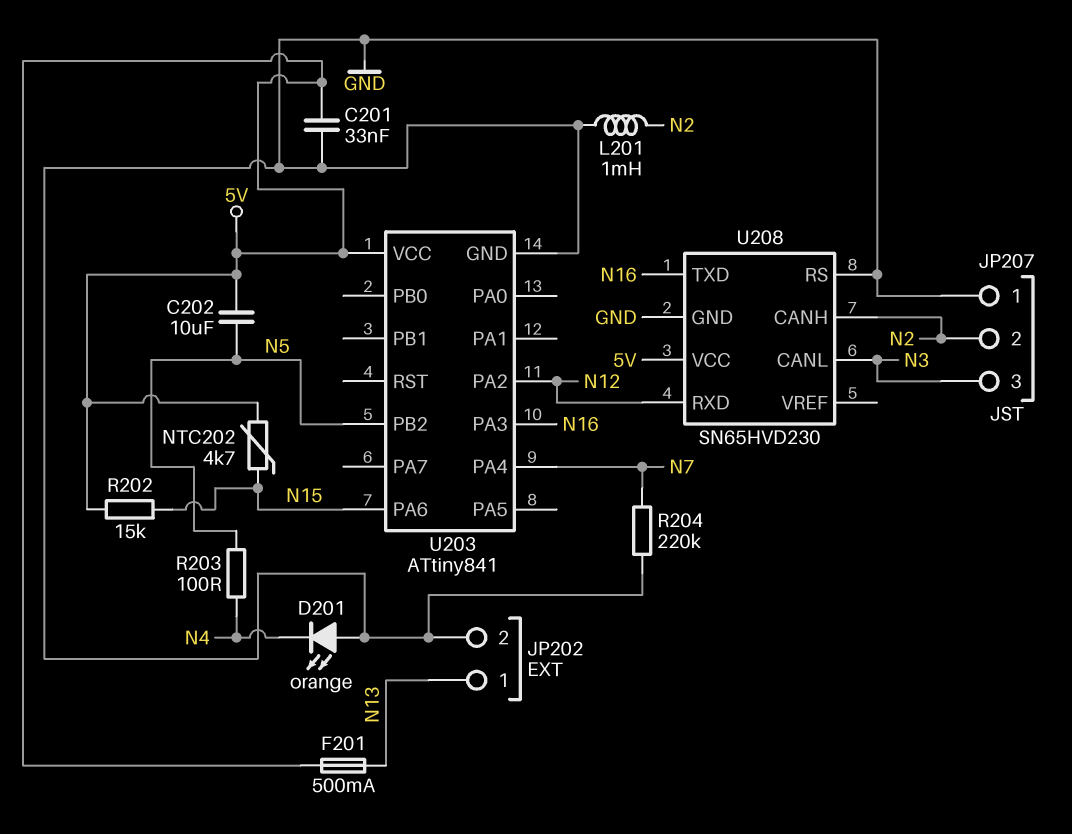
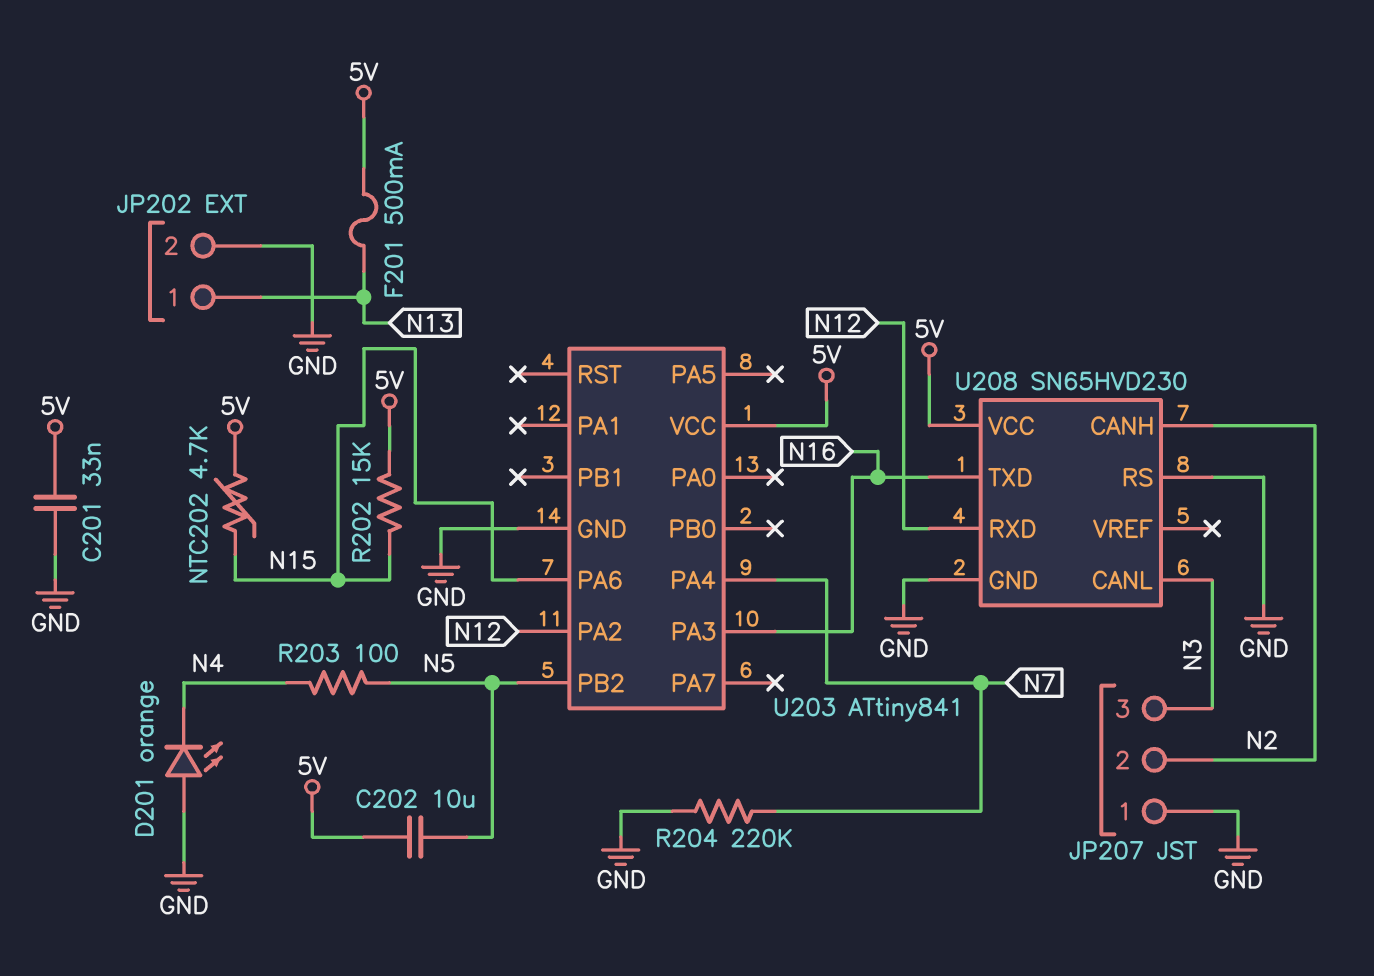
L201: 1mH (GND, N2) -> none

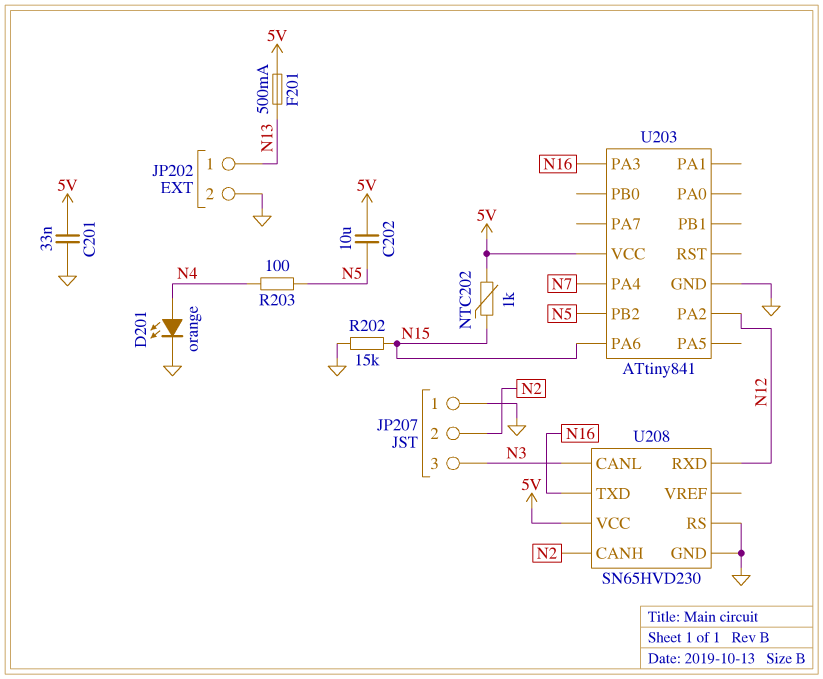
D201: LED orange (A GND, K N4) -> LED orange (A N4, K GND)
NTC202: 4.7k (5V, N15) -> 1k (5V, N15)
R202: 15k (5V, N15) -> 15k (GND, N15)
R204: 220k (GND, N7) -> none

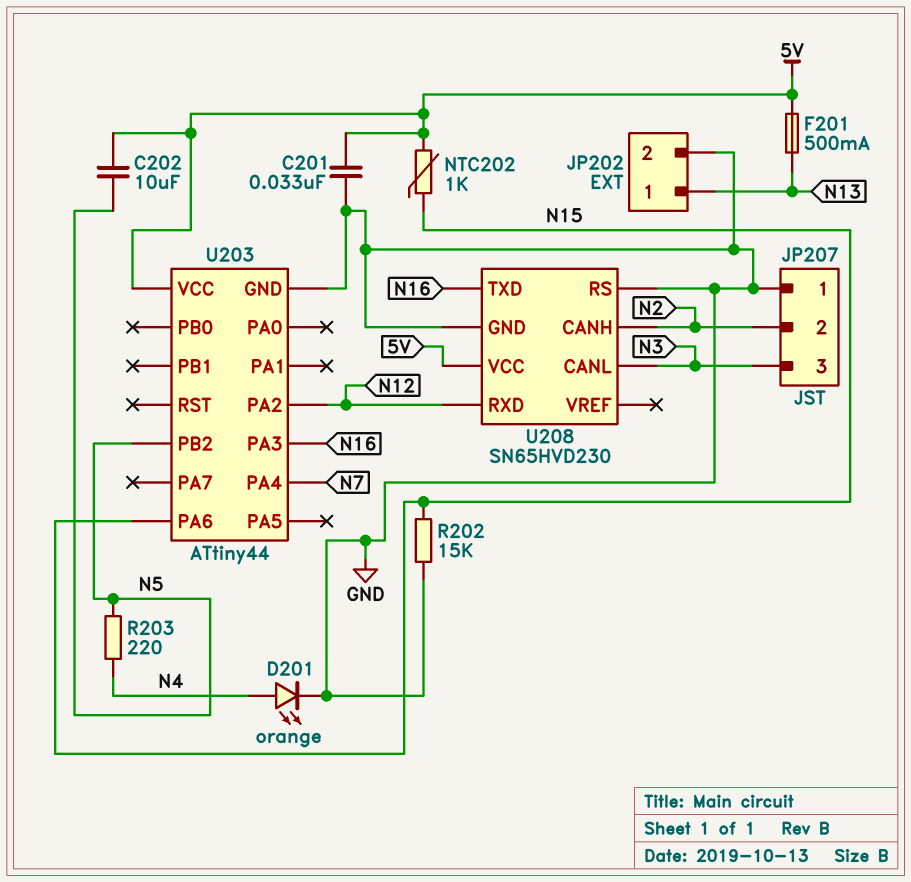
R203: 100 (N4, N5) -> 220 (N4, N5)
U203: ATtiny841 -> ATtiny44

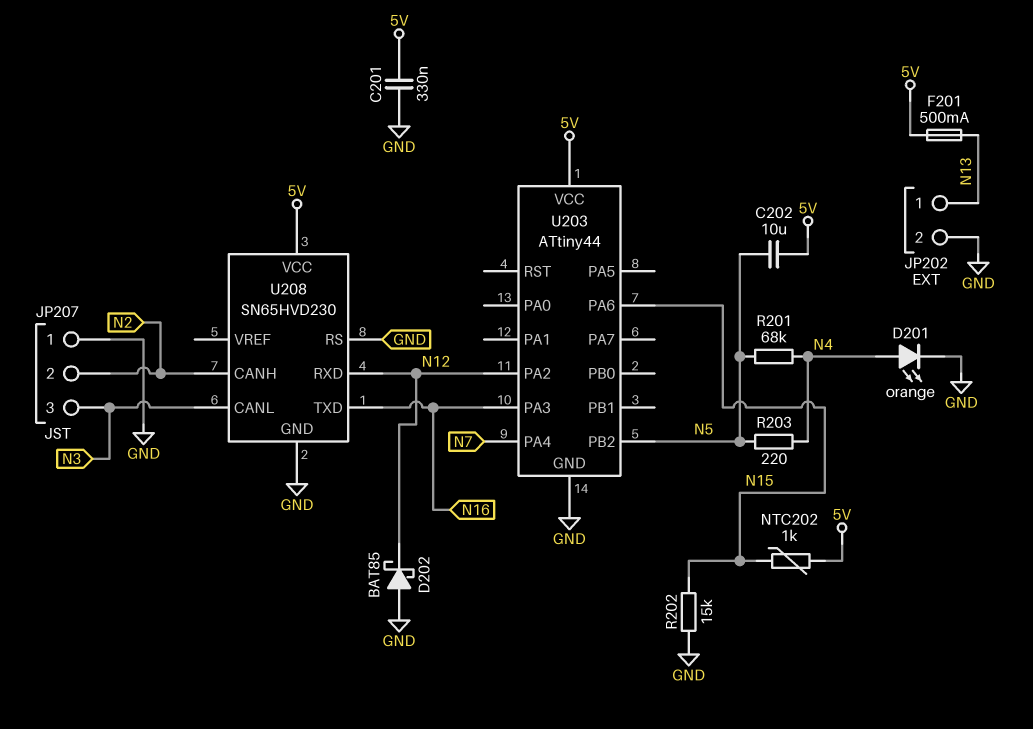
C201: 33nF (5V, GND) -> 330nF (5V, GND)
D202: none -> schottky BAT85 (A GND, K N12)
R201: none -> 68k (N4, N5)

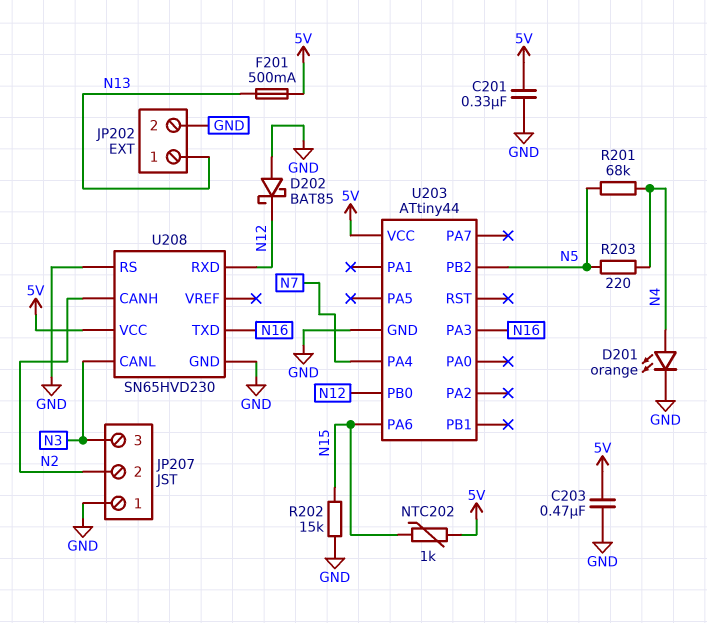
C202: 10uF (5V, N5) -> none
C203: none -> 470nF (5V, GND)
U203 pin PA2: N12 -> none
U203 pin PB0: none -> N12

